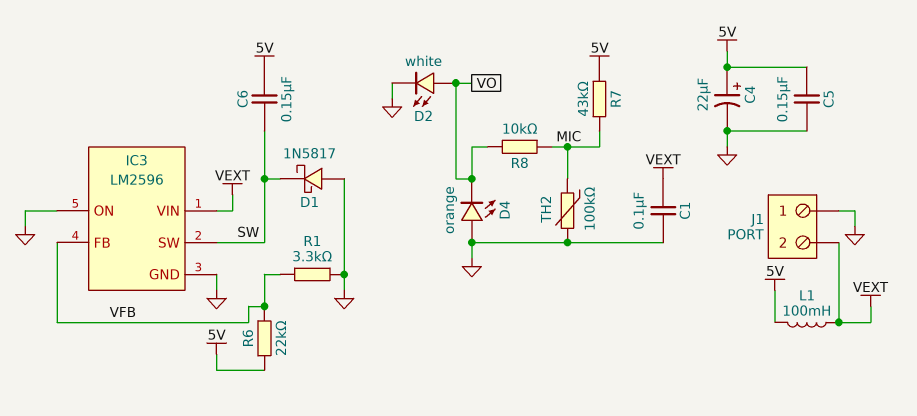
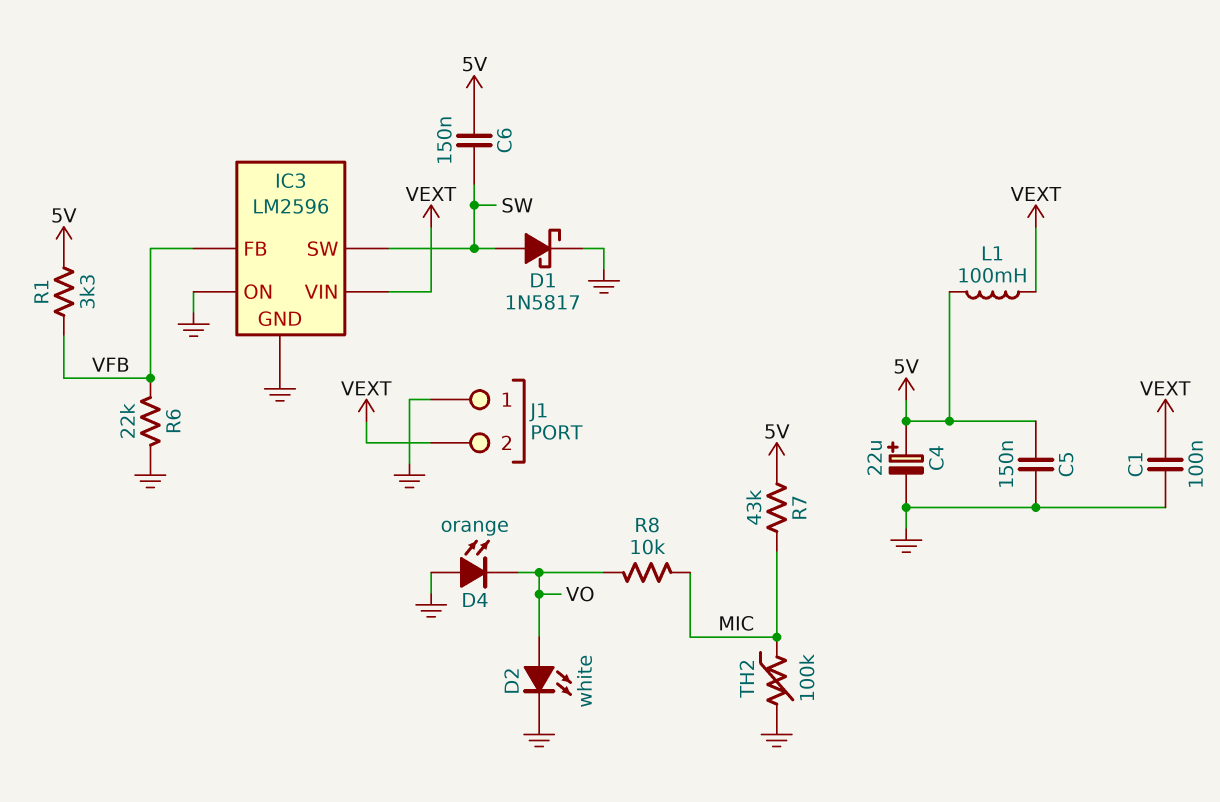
D1: schottky 1N5817 (A GND, K SW) -> schottky 1N5817 (A SW, K GND)
R1: 3.3k (GND, VFB) -> 3.3k (5V, VFB)
R6: 22k (5V, VFB) -> 22k (GND, VFB)

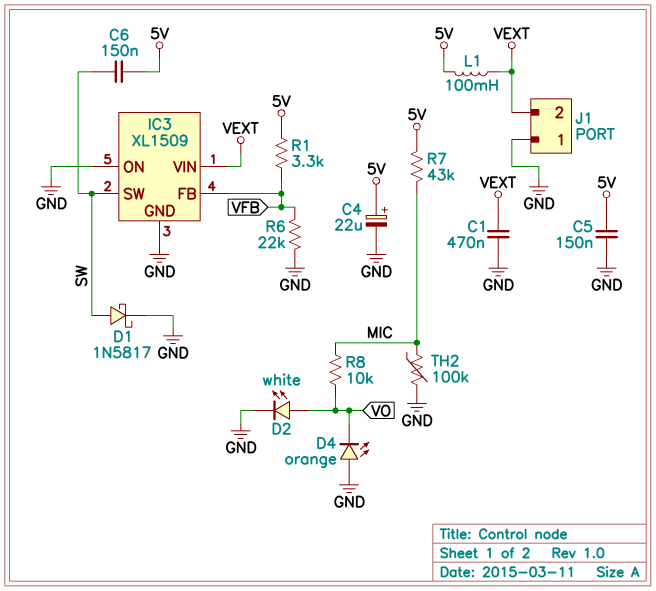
C1: 100nF (GND, VEXT) -> 470nF (GND, VEXT)
IC3: LM2596 -> XL1509

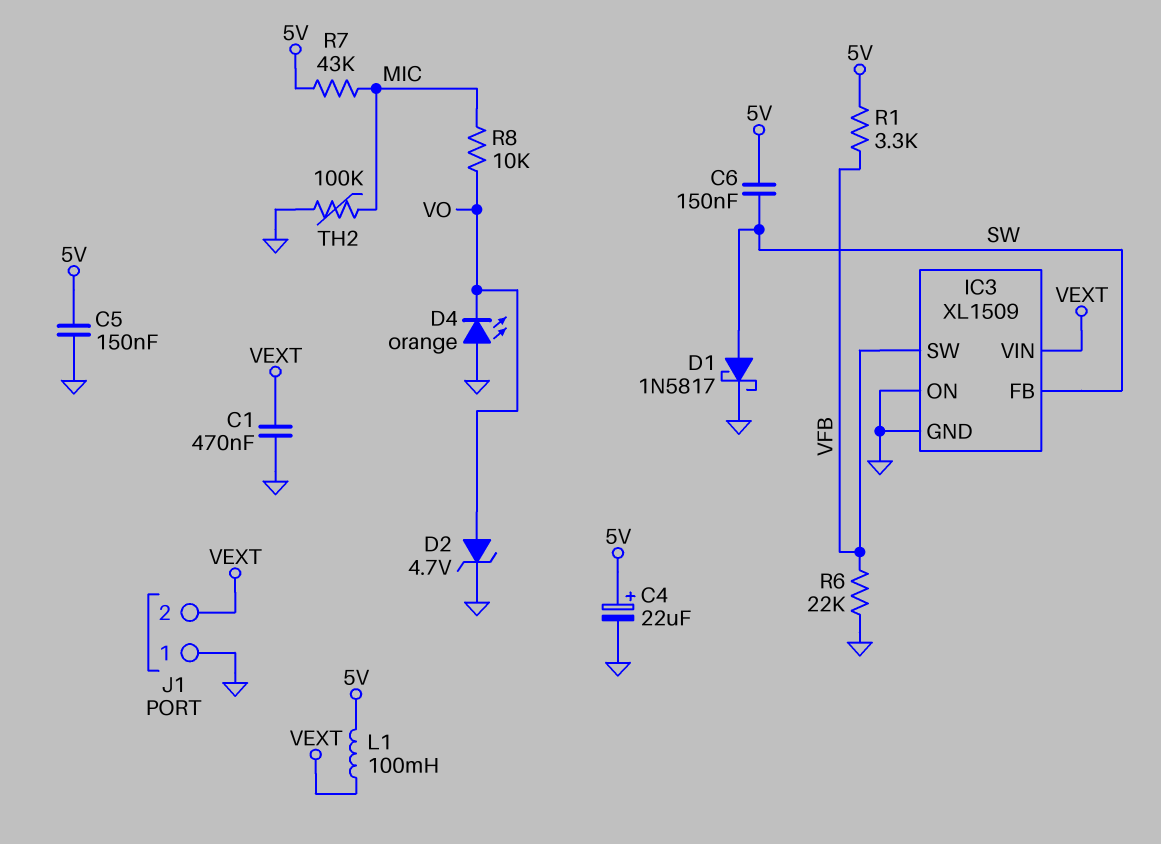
D2: LED white (A VO, K GND) -> zener 4.7V (A VO, K GND)
IC3 pin FB: VFB -> SW
IC3 pin SW: SW -> VFB

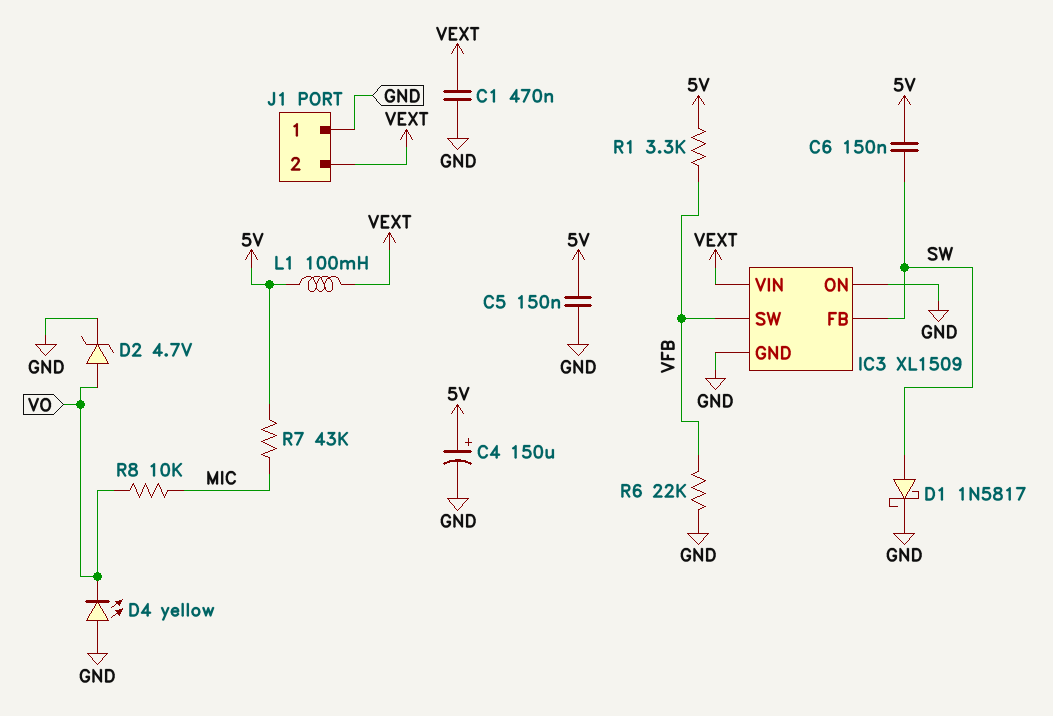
C4: 22uF (plus 5V, minus GND) -> 150uF (plus 5V, minus GND)
D4: LED orange (A GND, K VO) -> LED yellow (A GND, K VO)
TH2: 100k (GND, MIC) -> none

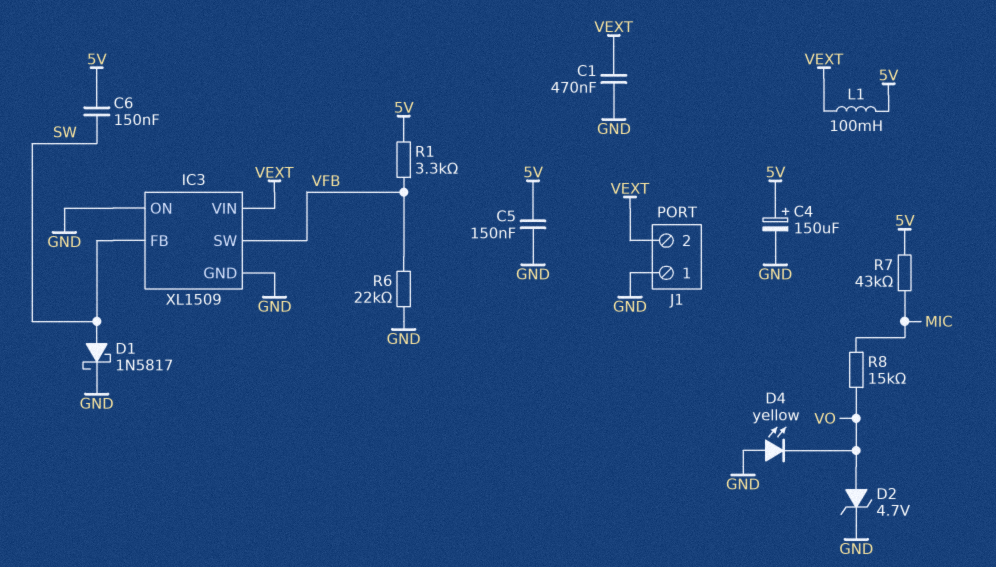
R8: 10k (MIC, VO) -> 15k (MIC, VO)

